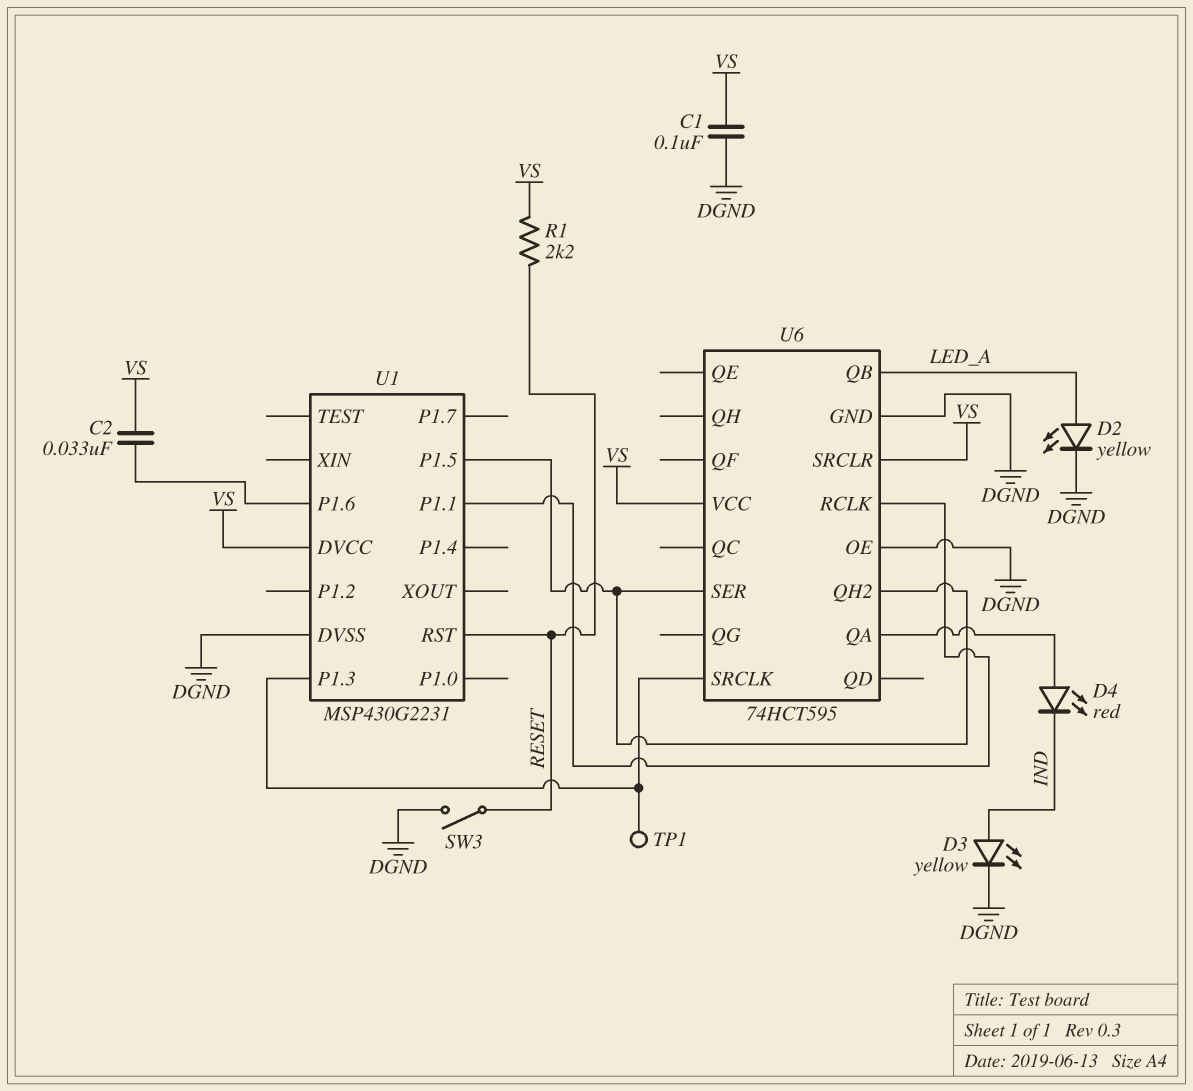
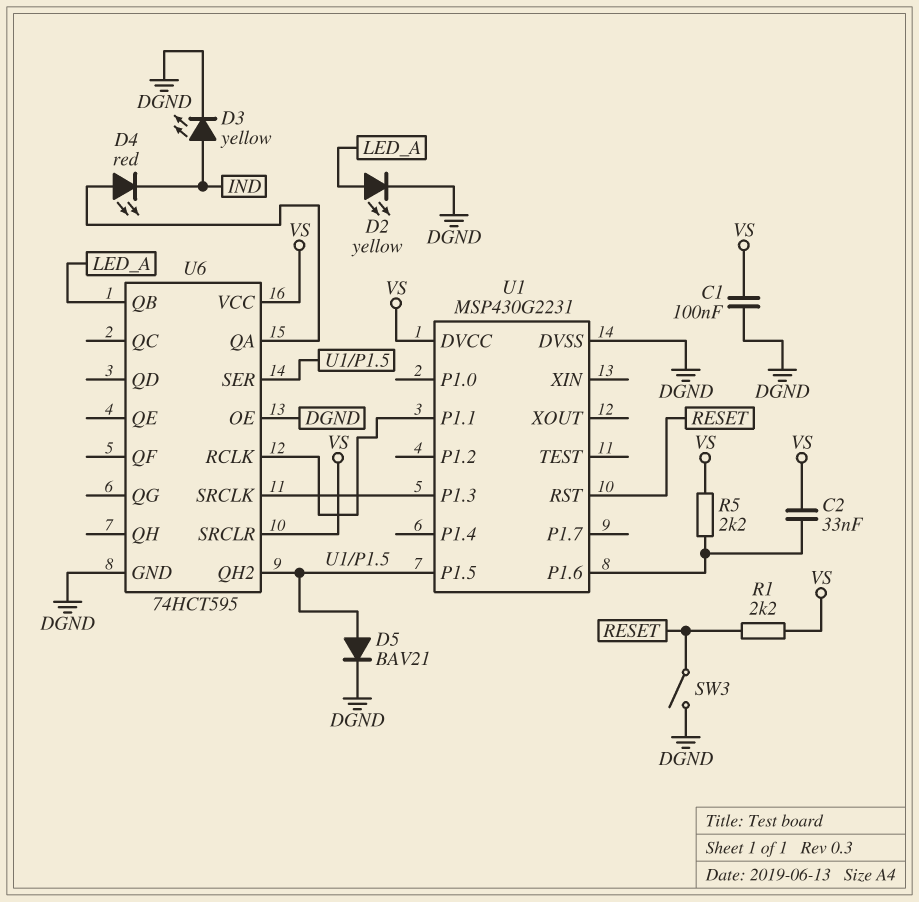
D5: none -> diode BAV21 (A U1/P1.5, K DGND)
R5: none -> 2.2k (U1/P1.6, VS)
TP1: test point (U1/P1.3) -> none

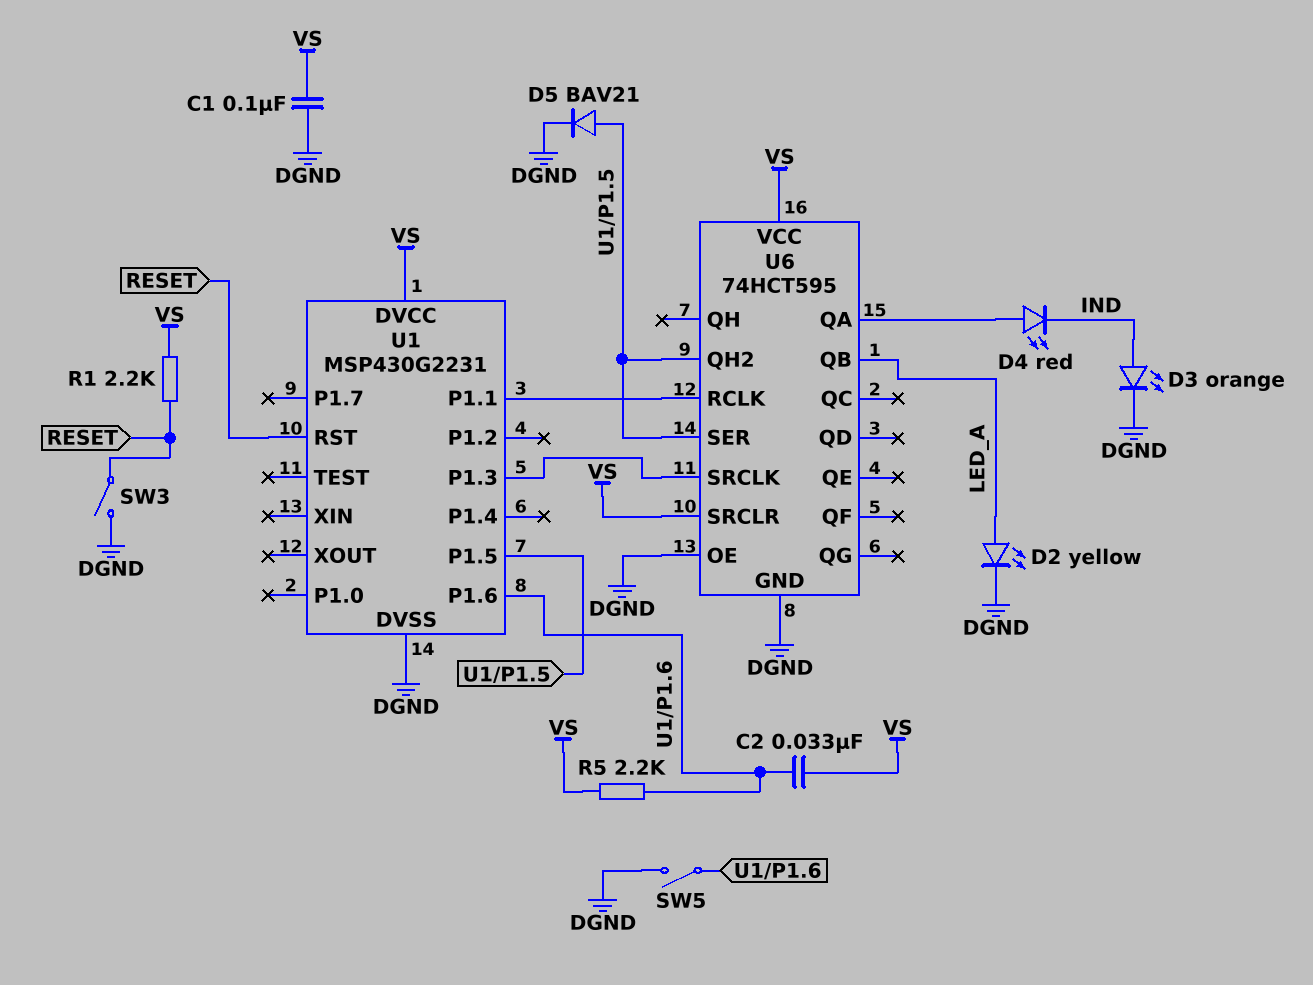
D3: LED yellow (A IND, K DGND) -> LED orange (A IND, K DGND)
SW5: none -> switch (DGND, U1/P1.6)

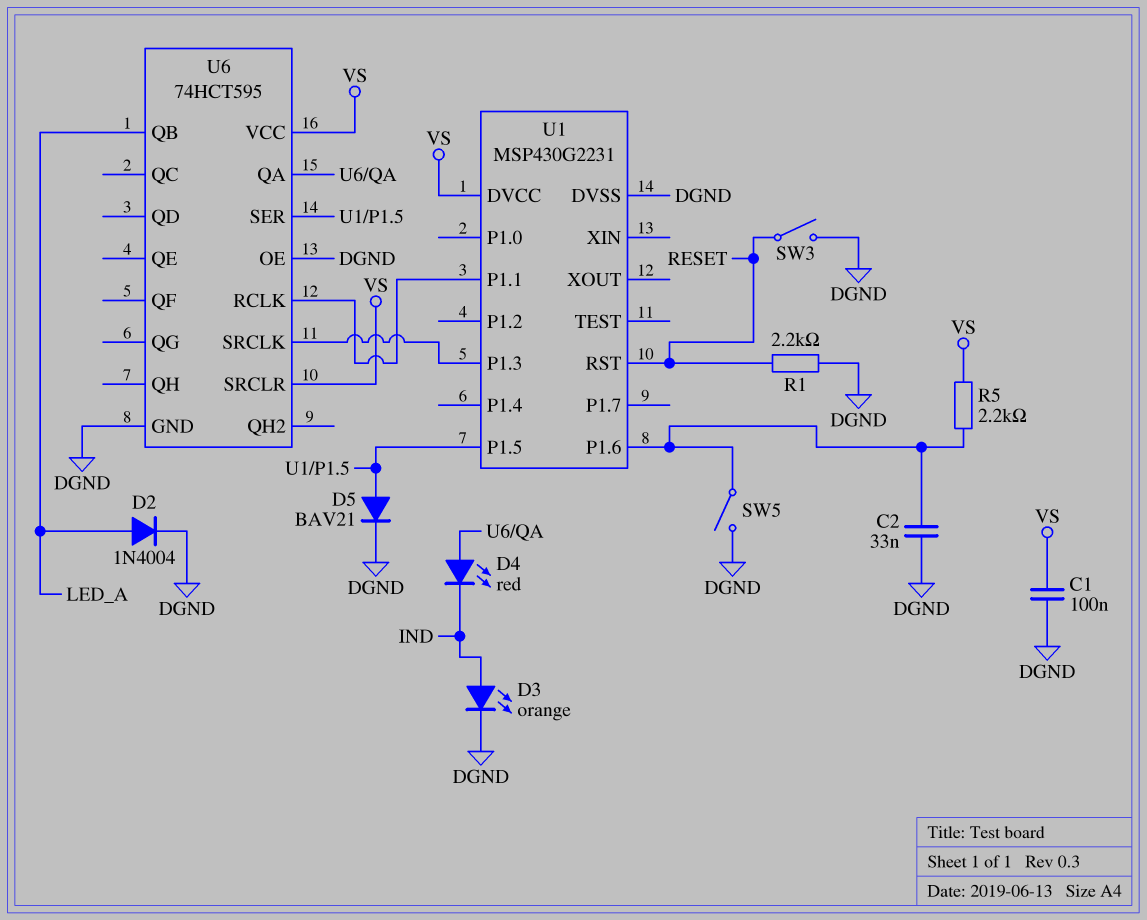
C2: 33nF (U1/P1.6, VS) -> 33nF (DGND, U1/P1.6)
D2: LED yellow (A LED_A, K DGND) -> diode 1N4004 (A LED_A, K DGND)
R1: 2.2k (RESET, VS) -> 2.2k (DGND, RESET)
U6 pin QH2: U1/P1.5 -> none

